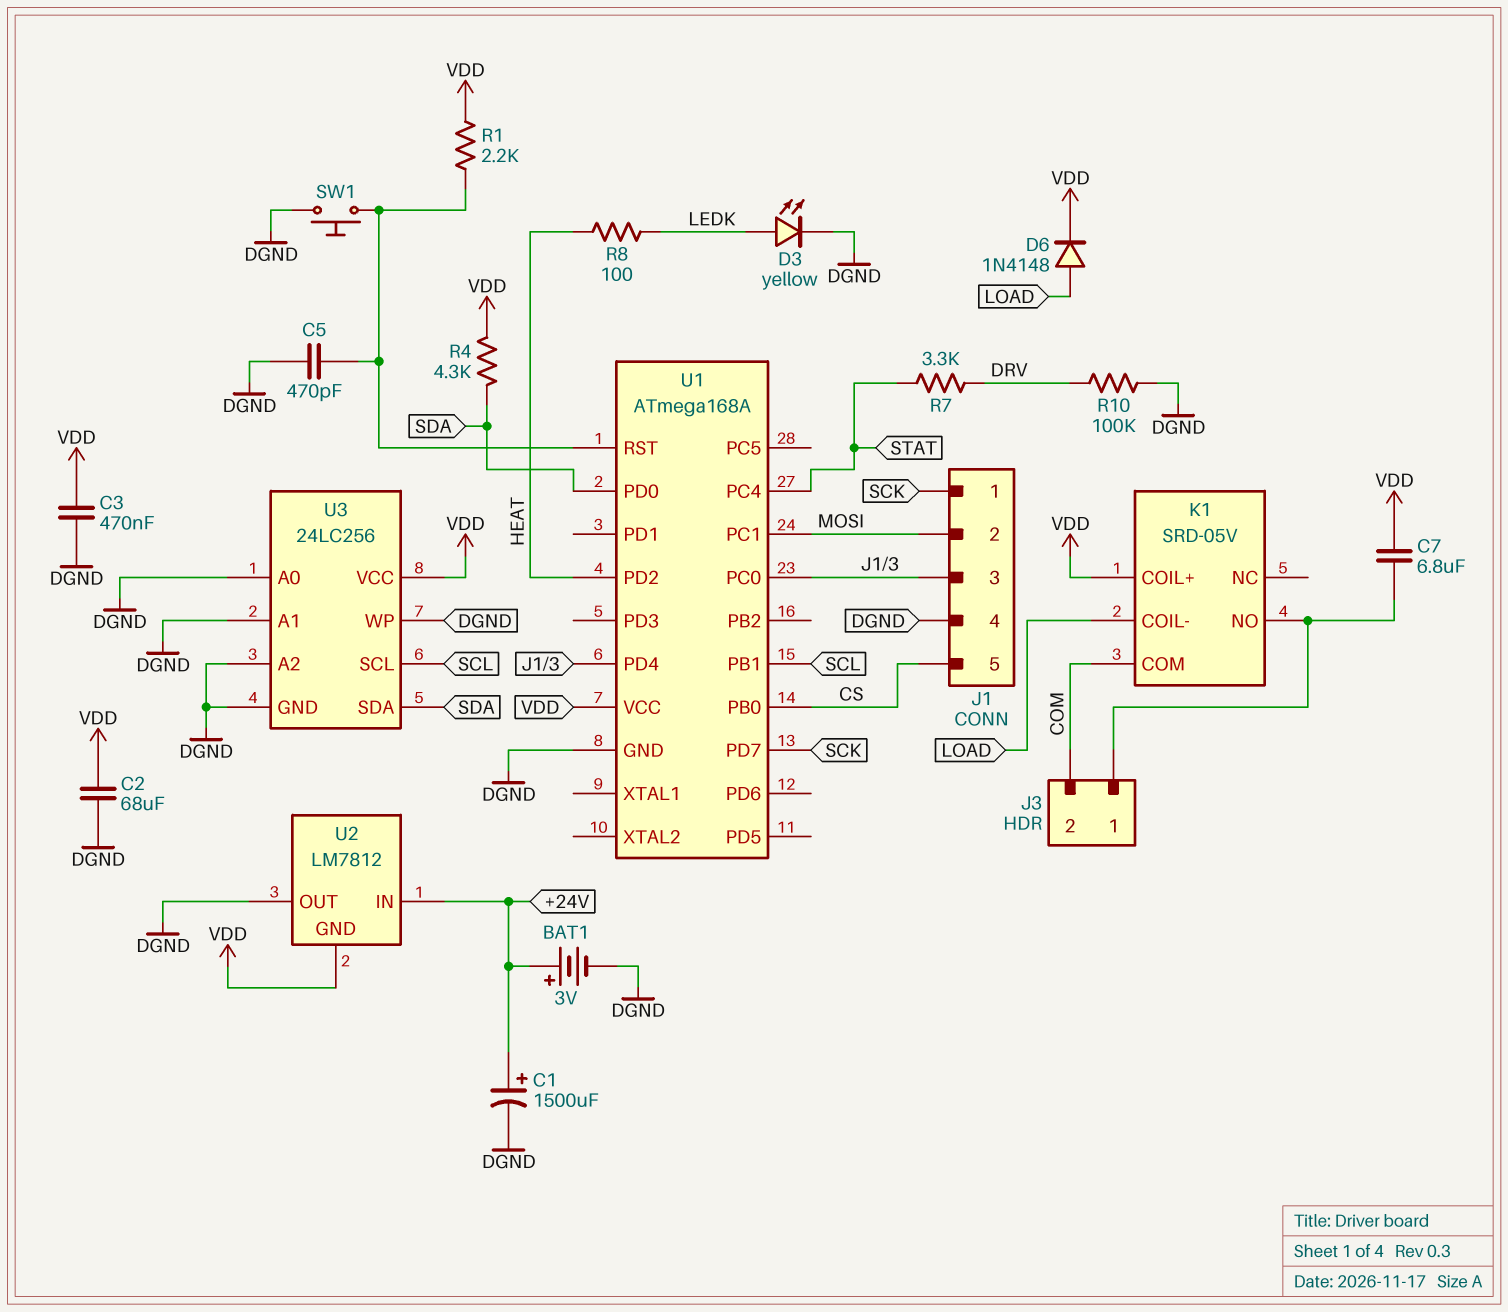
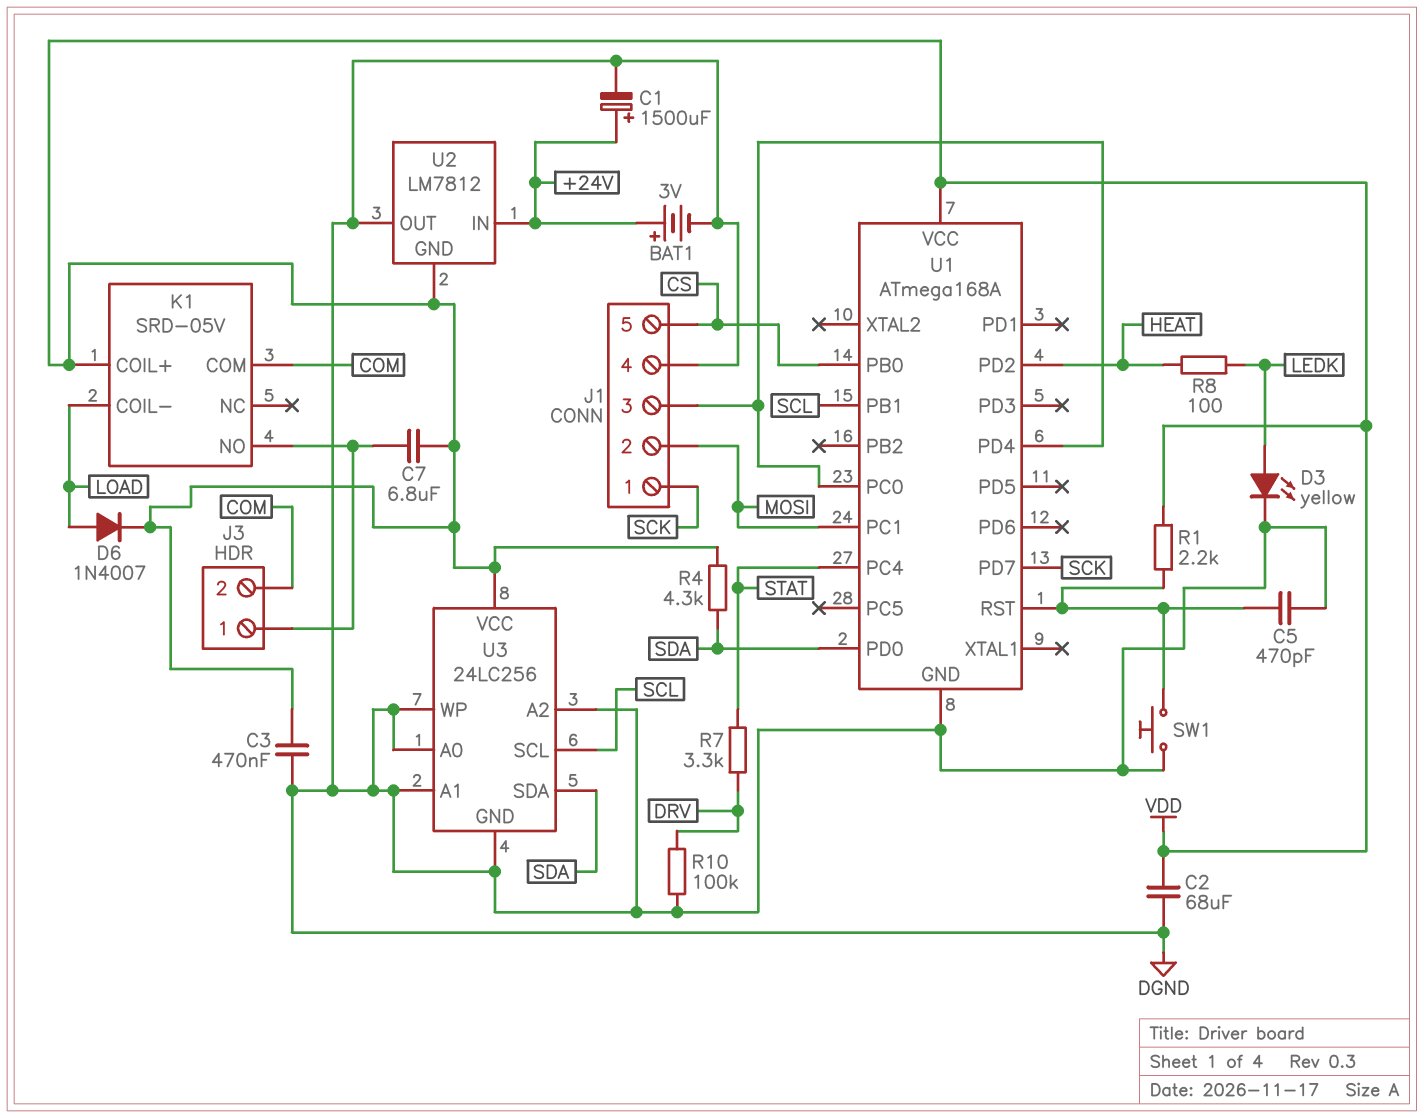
D6: diode 1N4148 (A LOAD, K VDD) -> diode 1N4007 (A LOAD, K VDD)

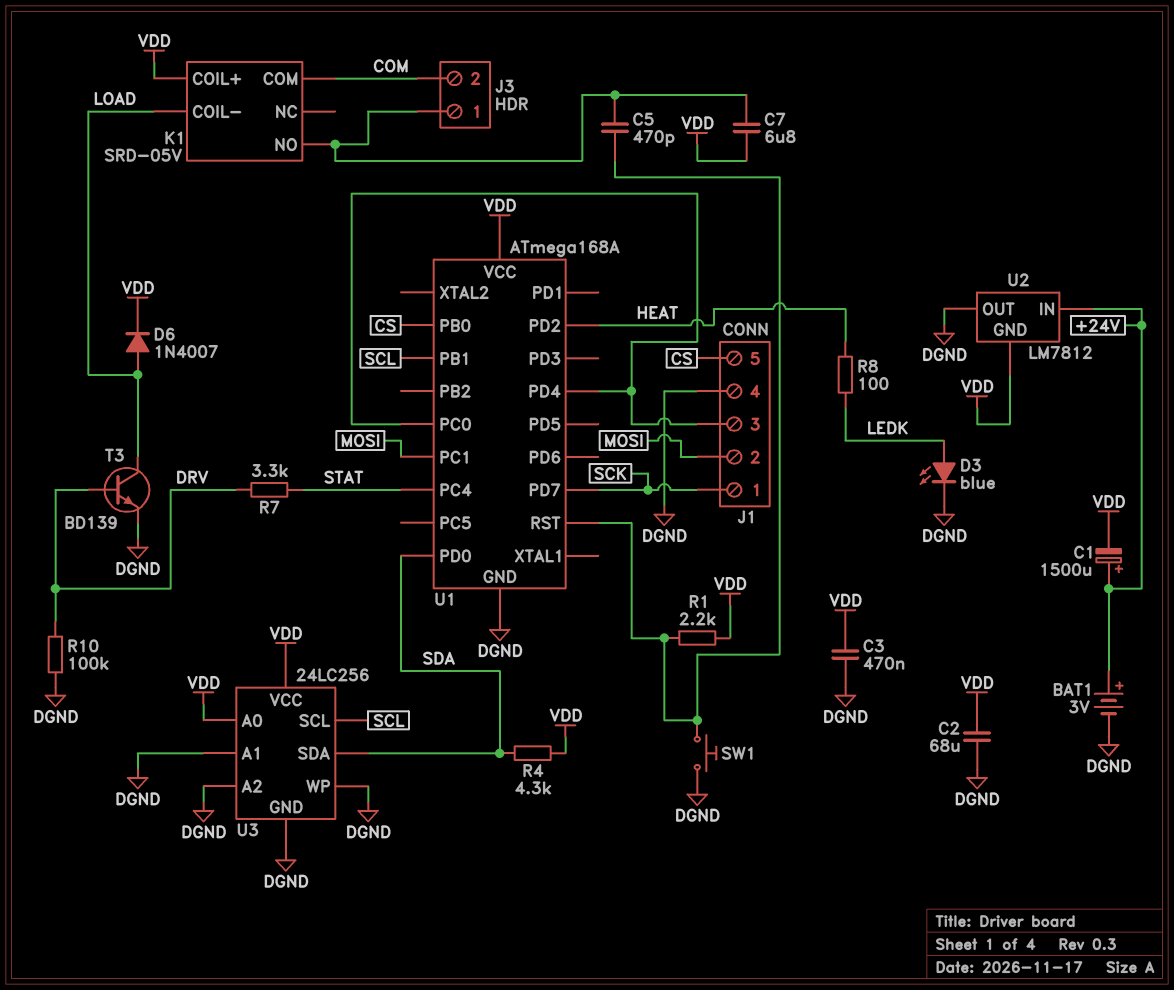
C1: 1500uF (plus +24V, minus DGND) -> 1500uF (plus +24V, minus VDD)
C5: 470pF (DGND, U1/RST) -> 470pF (J3/1, U1/RST)
D3: LED yellow (A LEDK, K DGND) -> LED blue (A LEDK, K DGND)
T3: none -> NPN BD139 (B DRV, C LOAD, E DGND)
U3 pin A0: DGND -> VDD

